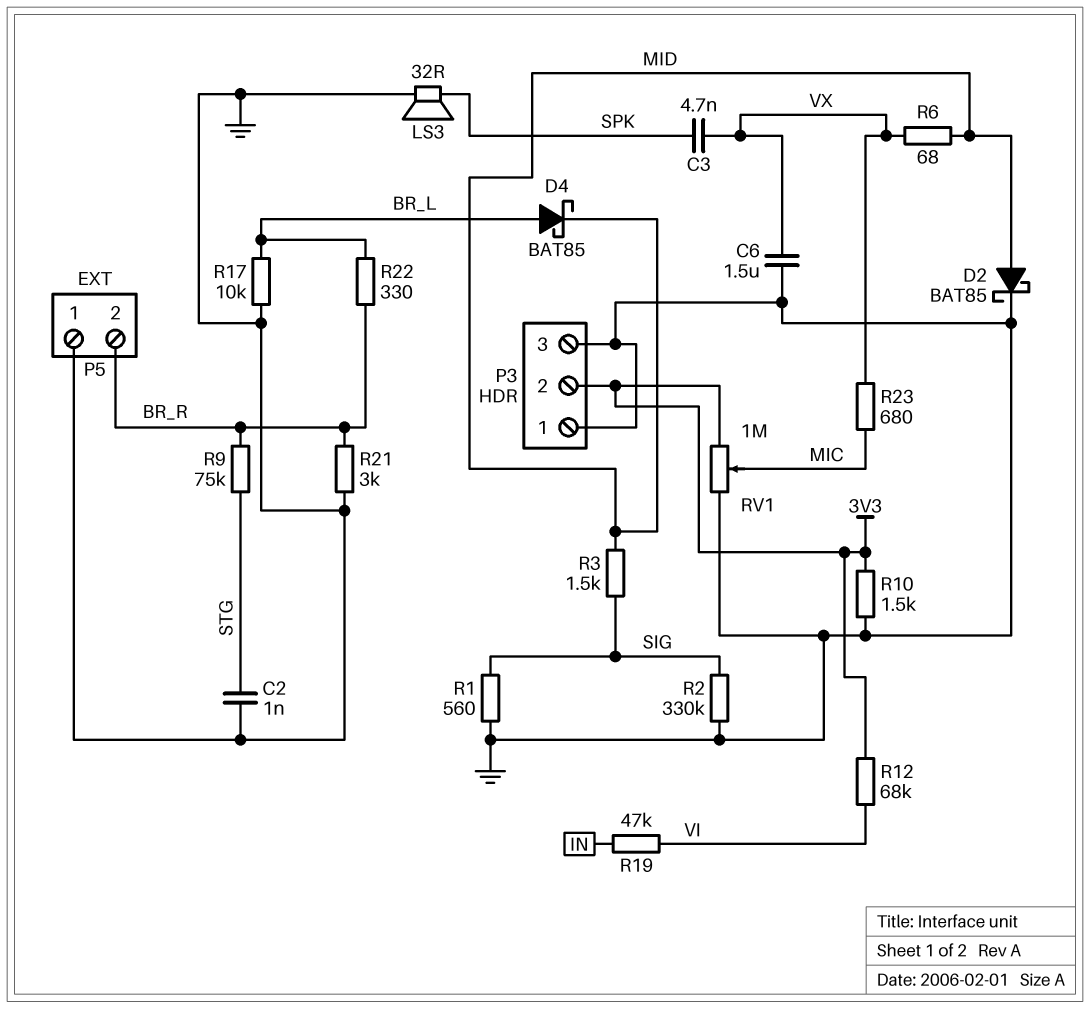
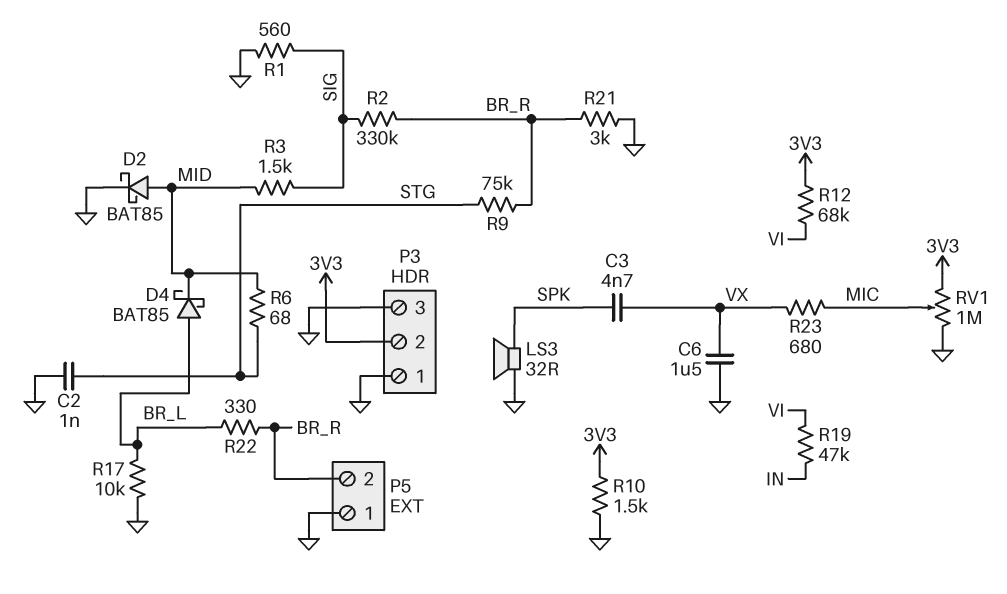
R2: 330k (GND, SIG) -> 330k (BR_R, SIG)
R6: 68 (MID, VX) -> 68 (MID, STG)

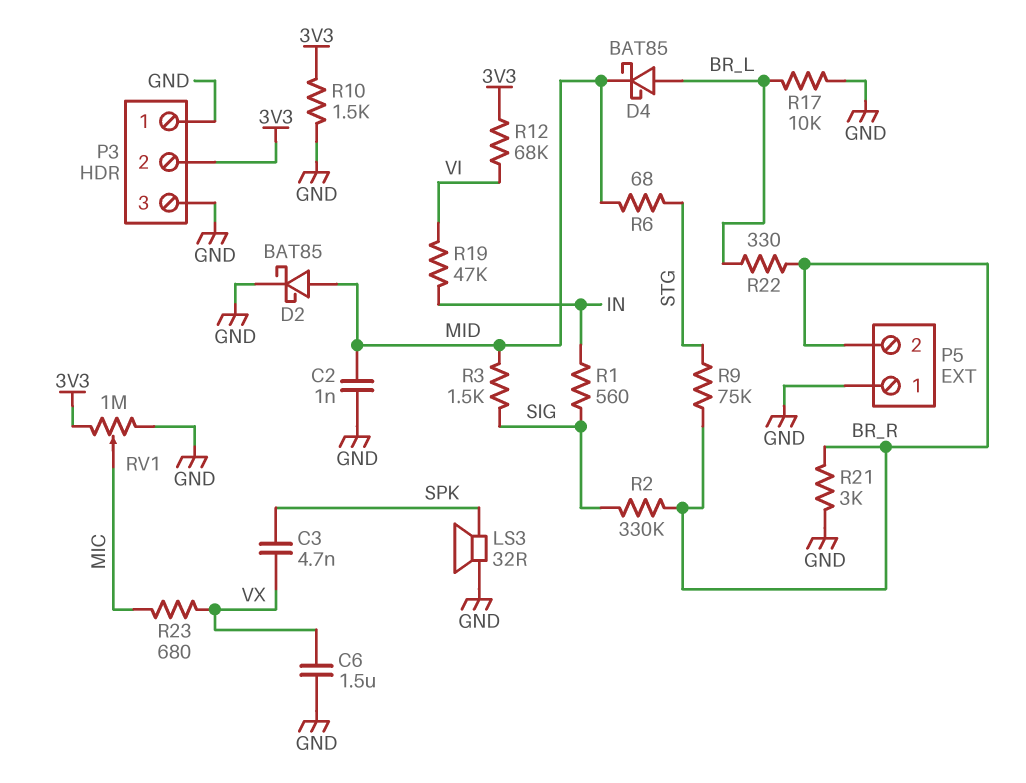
C2: 1nF (GND, STG) -> 1nF (GND, MID)
R1: 560 (GND, SIG) -> 560 (IN, SIG)

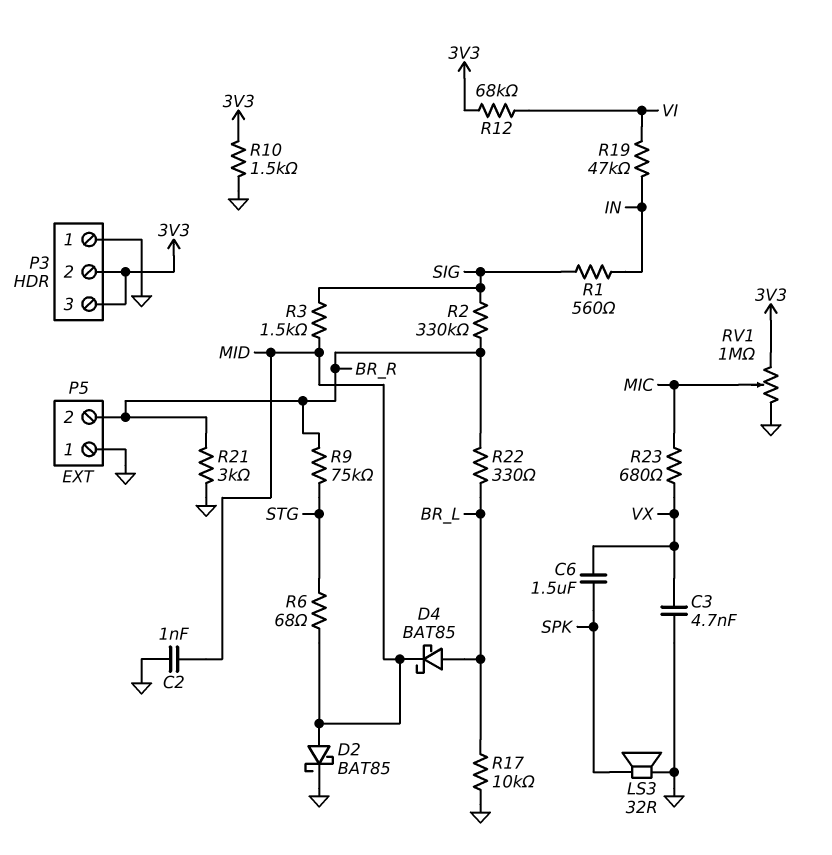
C3: 4.7nF (SPK, VX) -> 4.7nF (GND, VX)
C6: 1.5uF (GND, VX) -> 1.5uF (SPK, VX)
P3 pin 3: GND -> 3V3

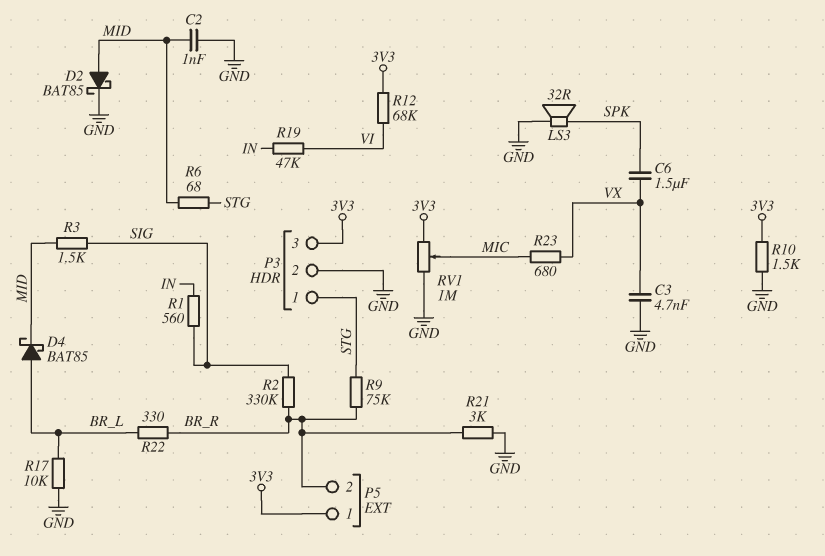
P3 pin 1: GND -> STG
P3 pin 2: 3V3 -> GND
P5 pin 1: GND -> 3V3

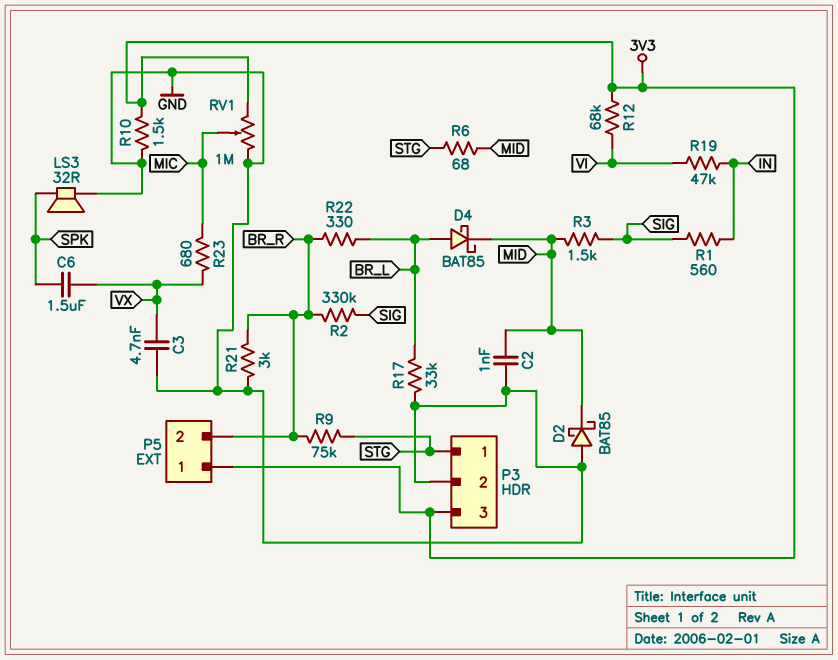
D2: schottky BAT85 (A MID, K GND) -> schottky BAT85 (A GND, K MID)
R17: 10k (BR_L, GND) -> 33k (BR_L, GND)

